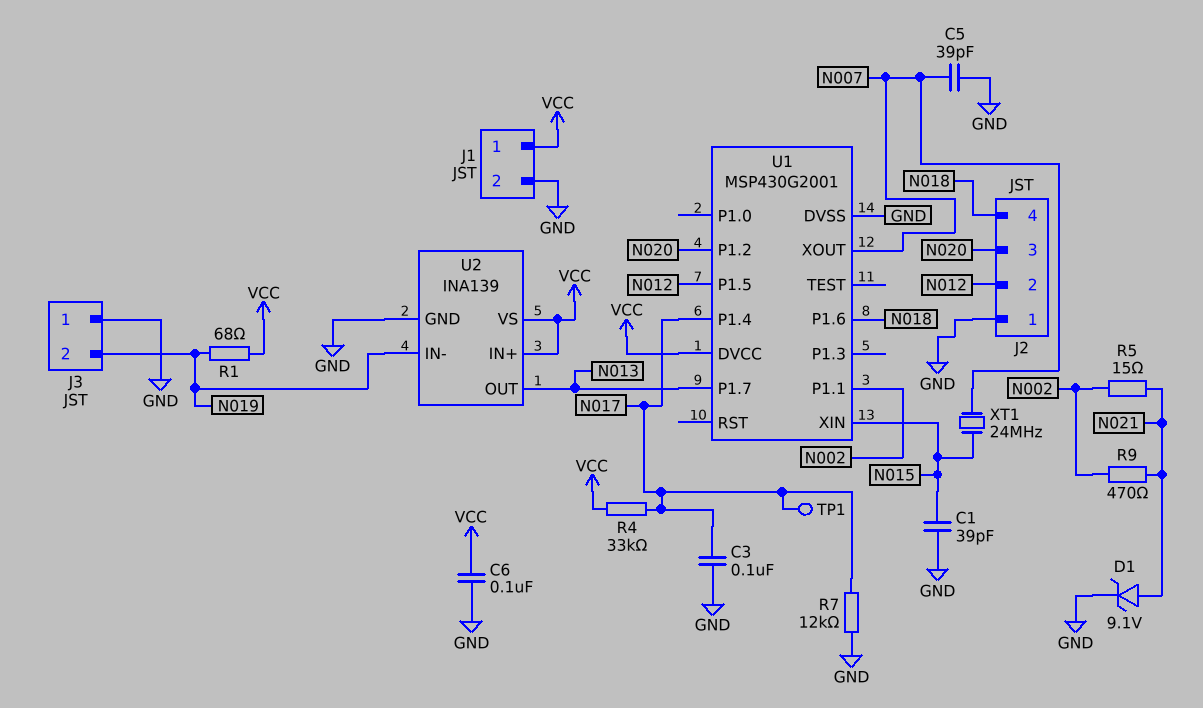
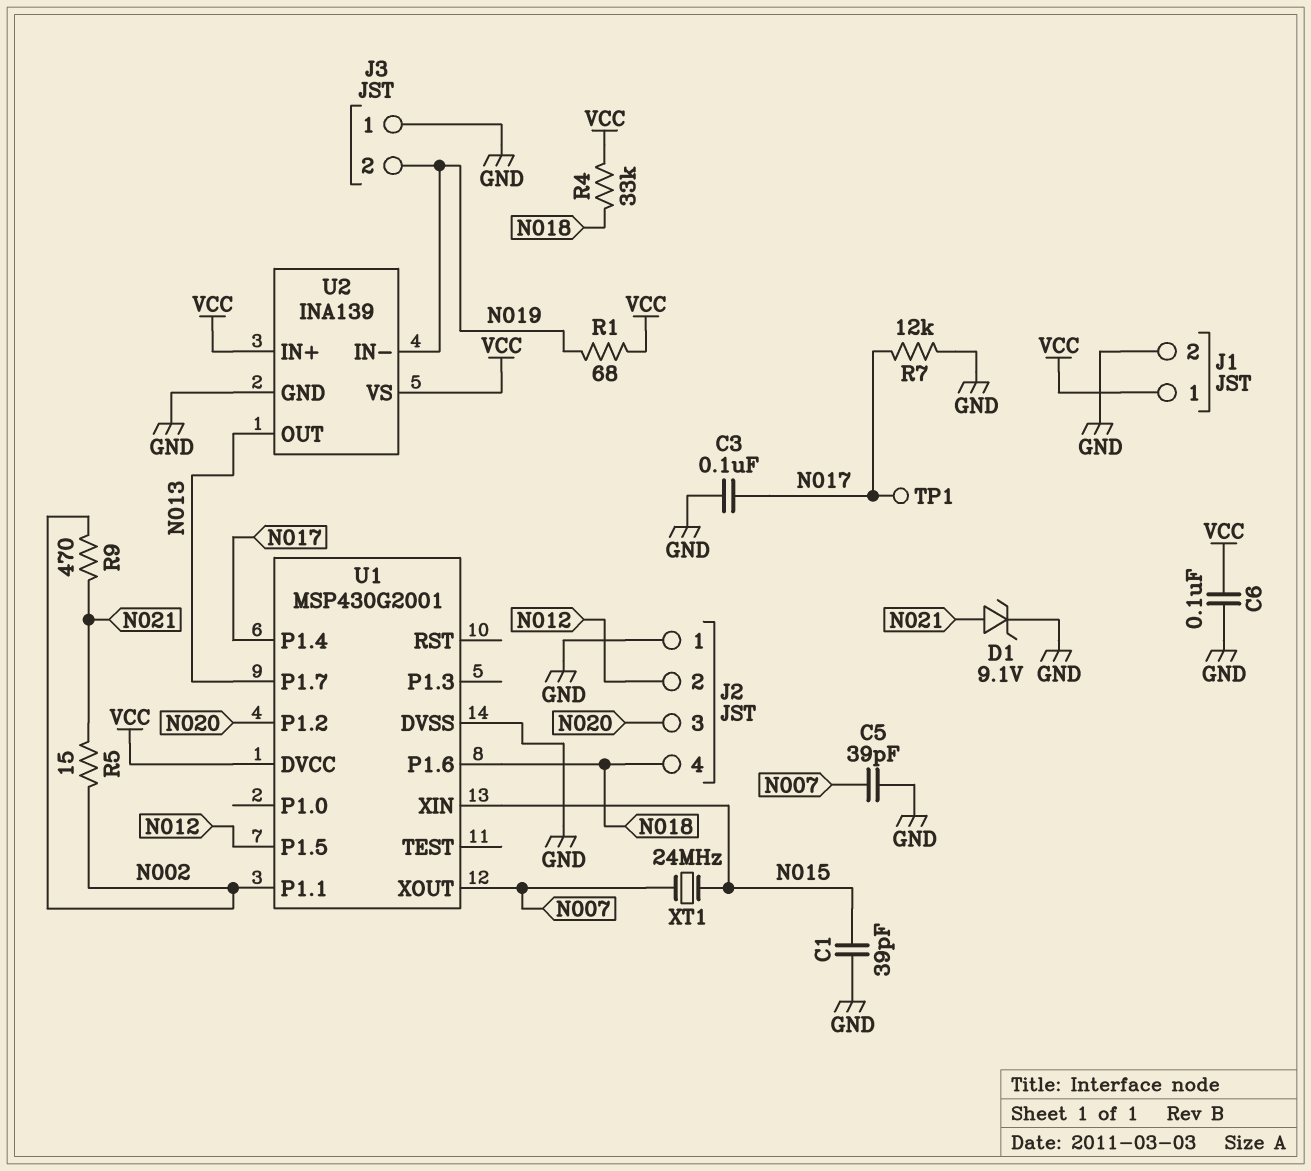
R4: 33k (N017, VCC) -> 33k (N018, VCC)

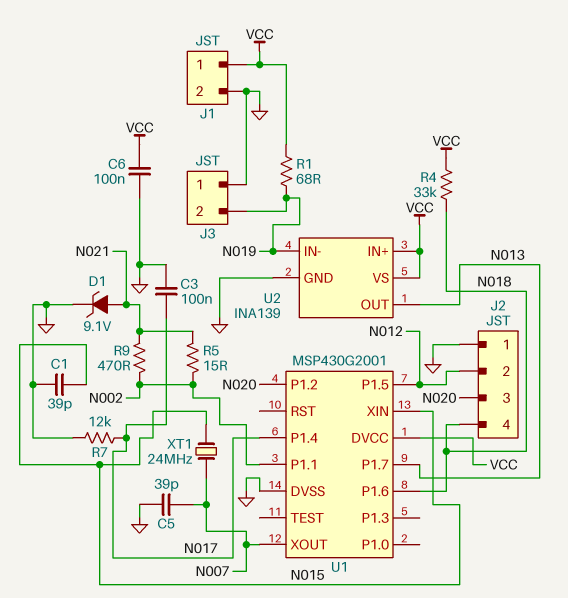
TP1: test point (N017) -> none

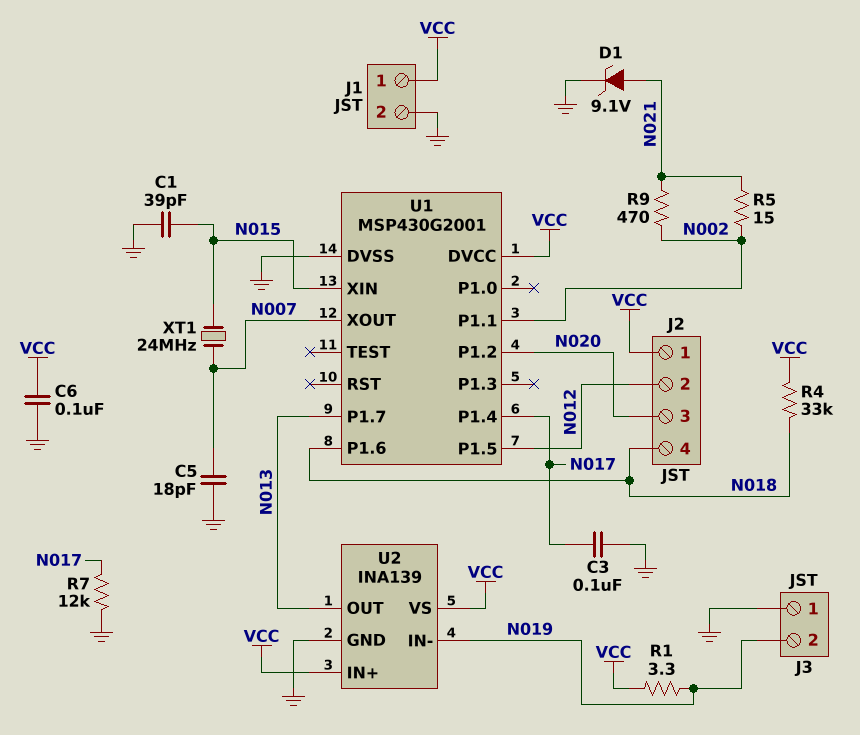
C5: 39pF (GND, N007) -> 18pF (GND, N007)
J2 pin 1: GND -> VCC
R1: 68 (N019, VCC) -> 3.3 (N019, VCC)

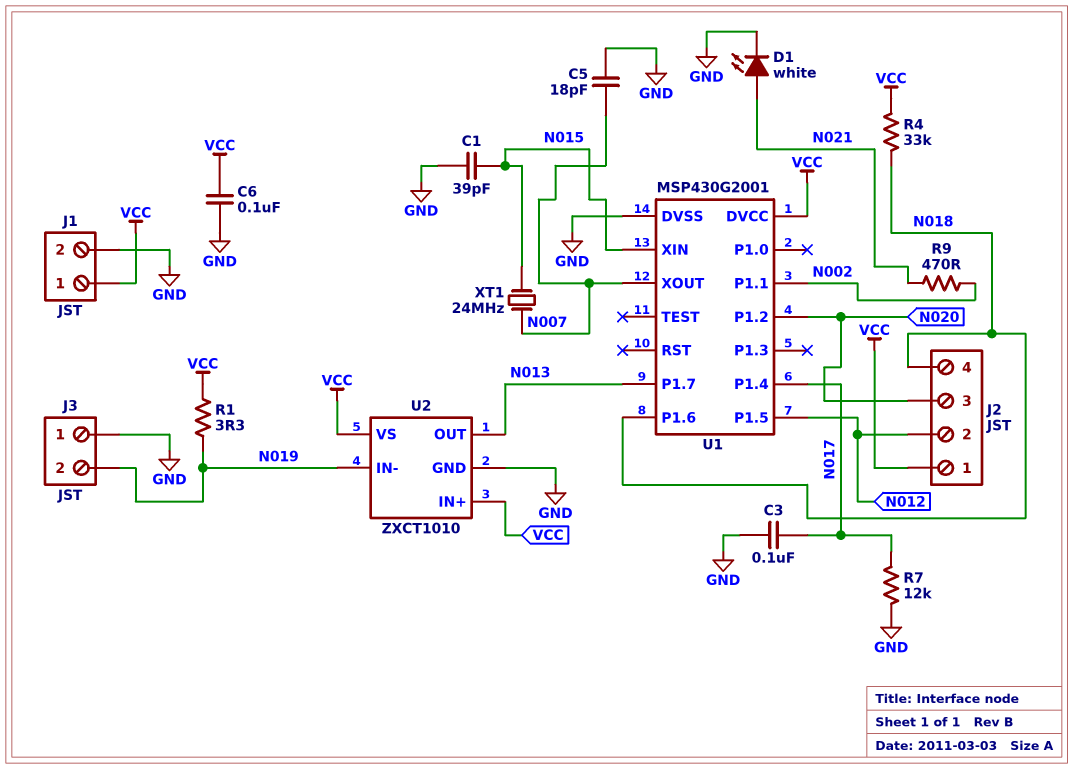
D1: zener 9.1V (A N021, K GND) -> LED white (A N021, K GND)
R5: 15 (N002, N021) -> none
U2: INA139 -> ZXCT1010

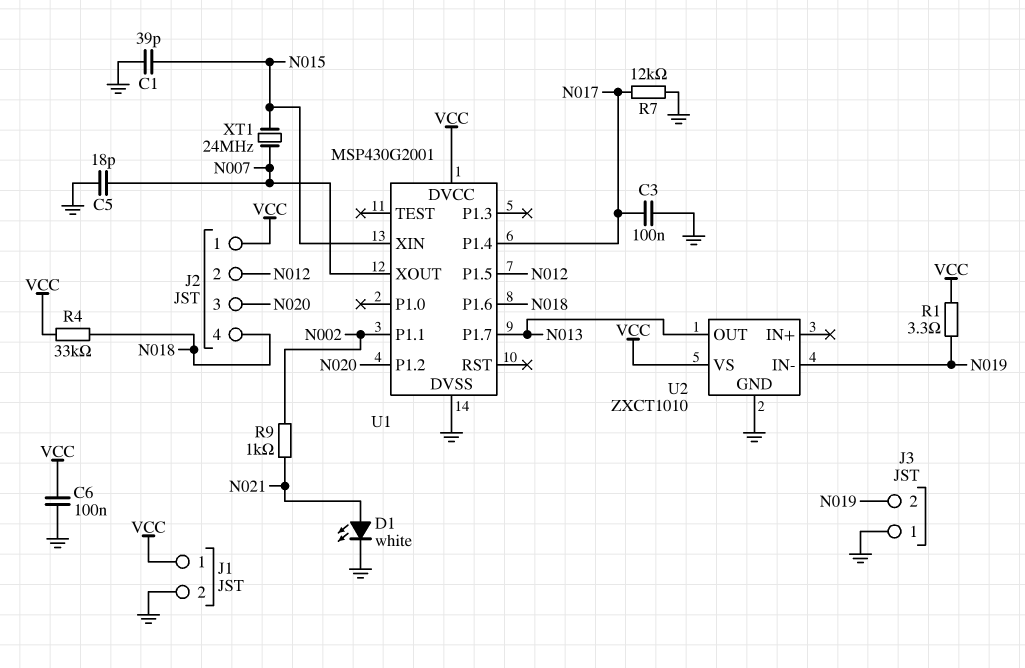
R9: 470 (N002, N021) -> 1k (N002, N021)
U2 pin IN+: VCC -> none

